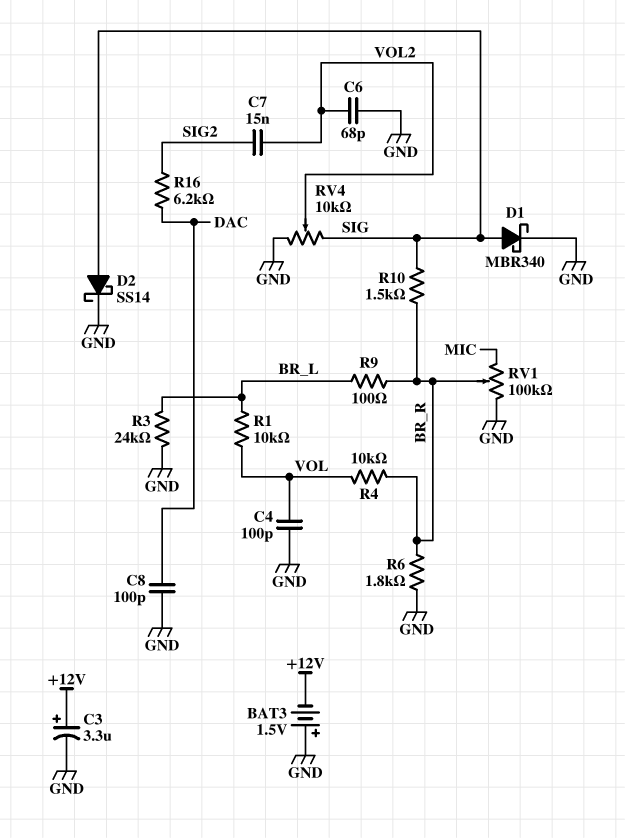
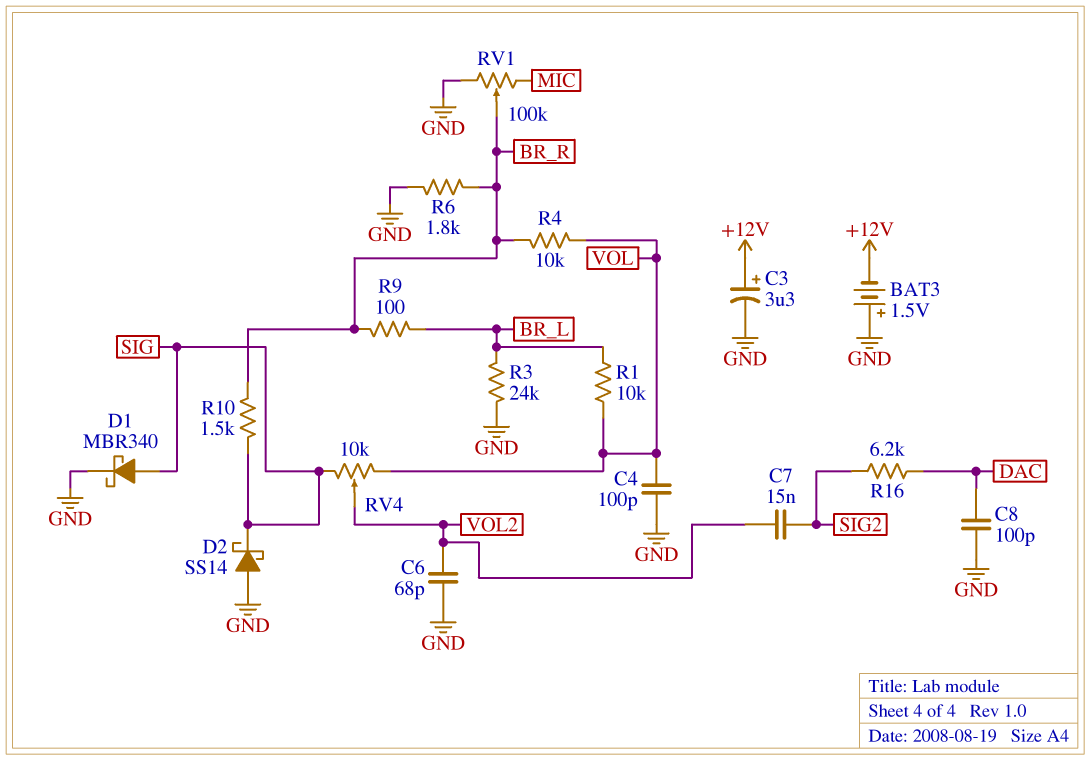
D2: schottky SS14 (A SIG, K GND) -> schottky SS14 (A GND, K SIG)
RV4: 10k (GND, SIG, wiper VOL2) -> 10k (SIG, VOL, wiper VOL2)

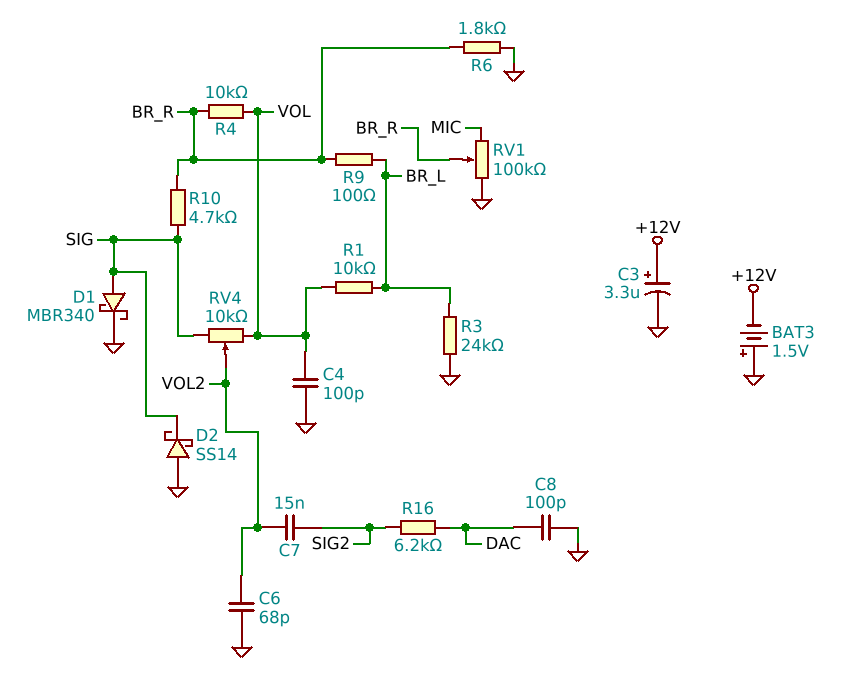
R10: 1.5k (BR_R, SIG) -> 4.7k (BR_R, SIG)

